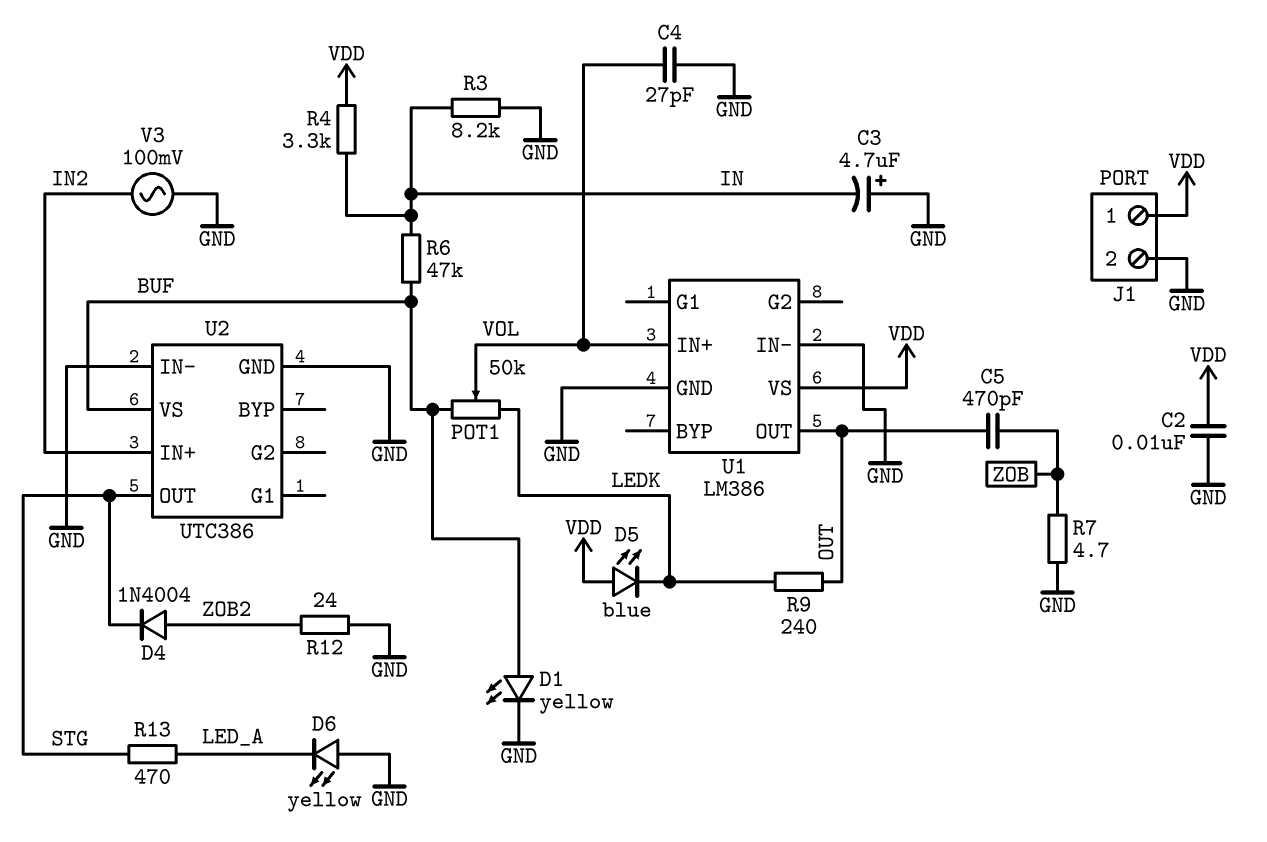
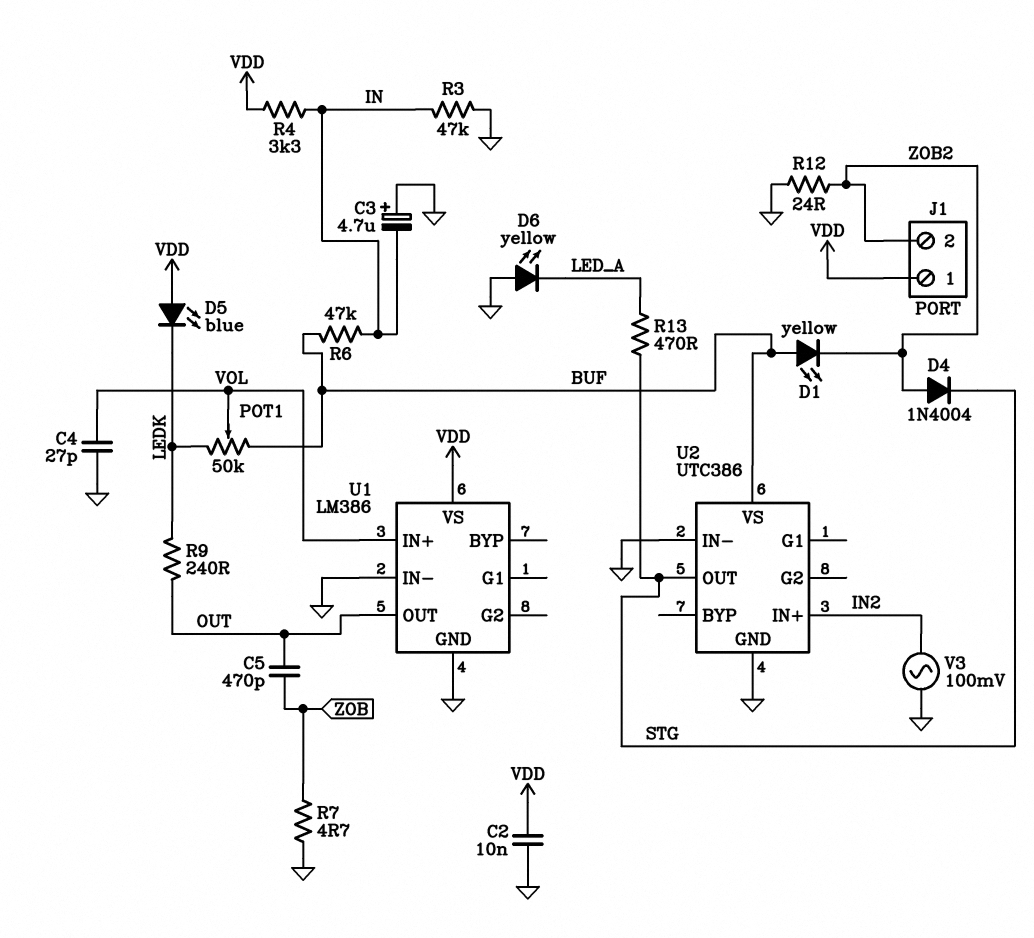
D1: LED yellow (A BUF, K GND) -> LED yellow (A BUF, K ZOB2)
J1 pin 2: GND -> ZOB2
R3: 8.2k (GND, IN) -> 47k (GND, IN)

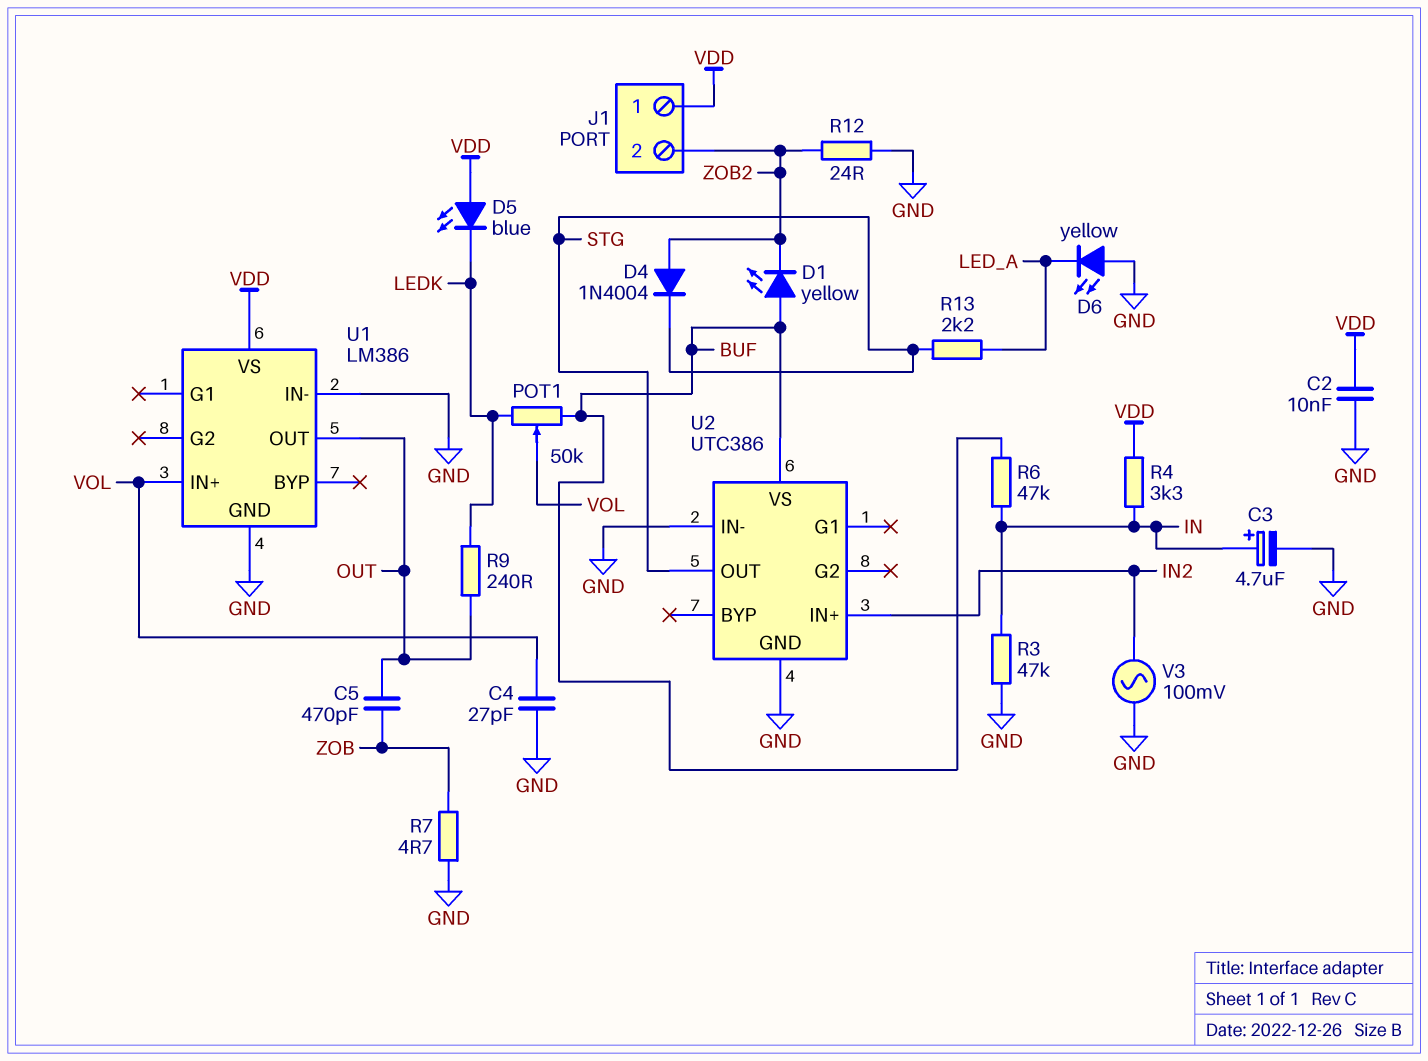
C3: 4.7uF (plus GND, minus IN) -> 4.7uF (plus IN, minus GND)
R13: 470 (LED_A, STG) -> 2.2k (LED_A, STG)

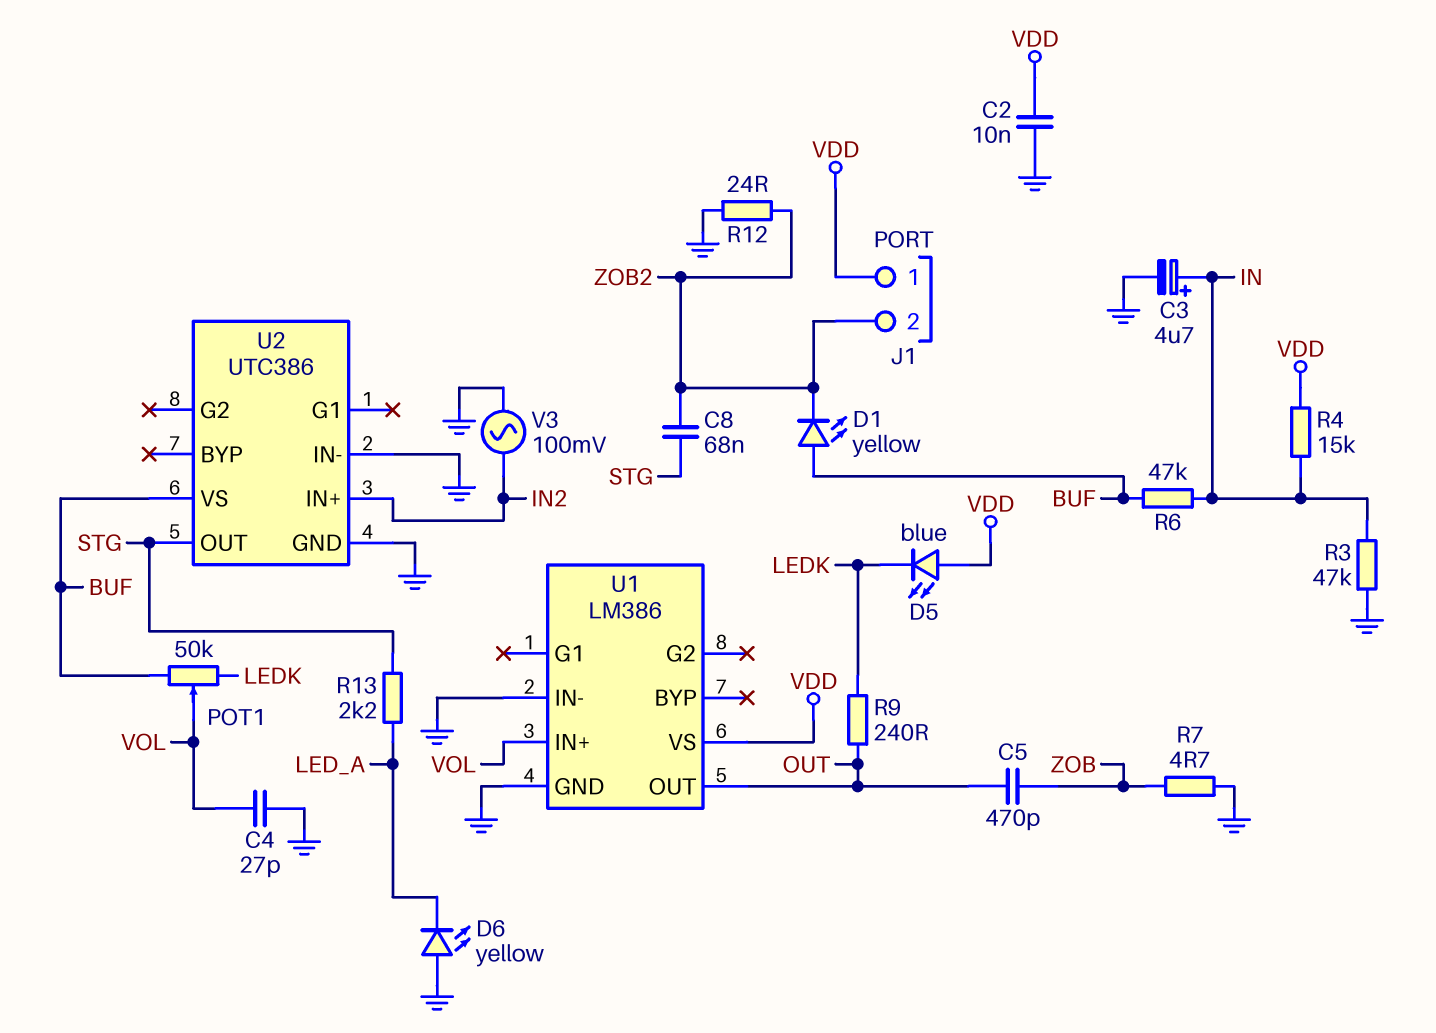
C8: none -> 68nF (STG, ZOB2)
D4: diode 1N4004 (A ZOB2, K STG) -> none
R4: 3.3k (IN, VDD) -> 15k (IN, VDD)

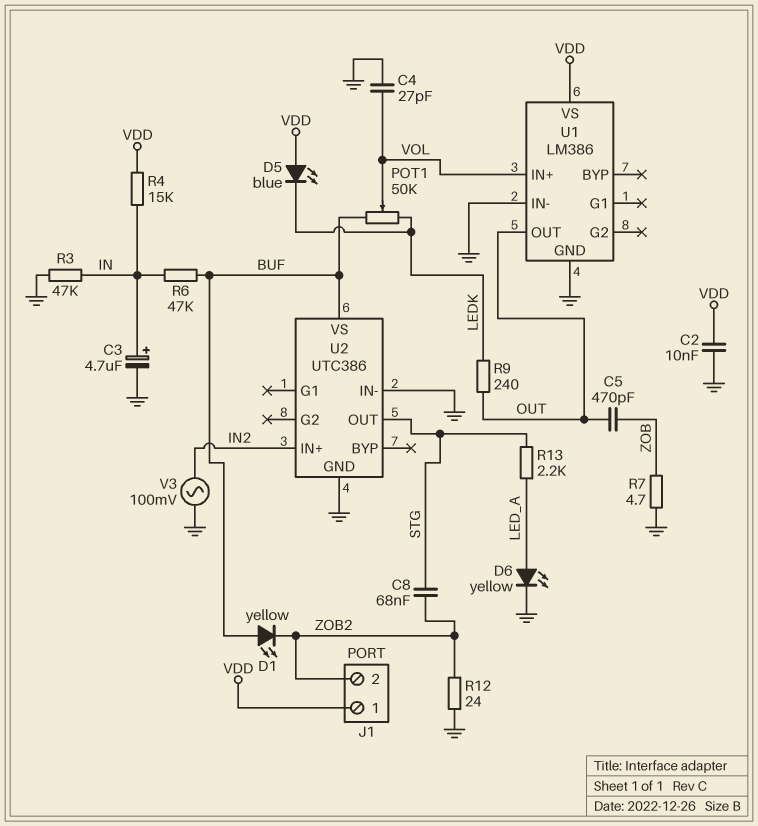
D6: LED yellow (A GND, K LED_A) -> LED yellow (A LED_A, K GND)

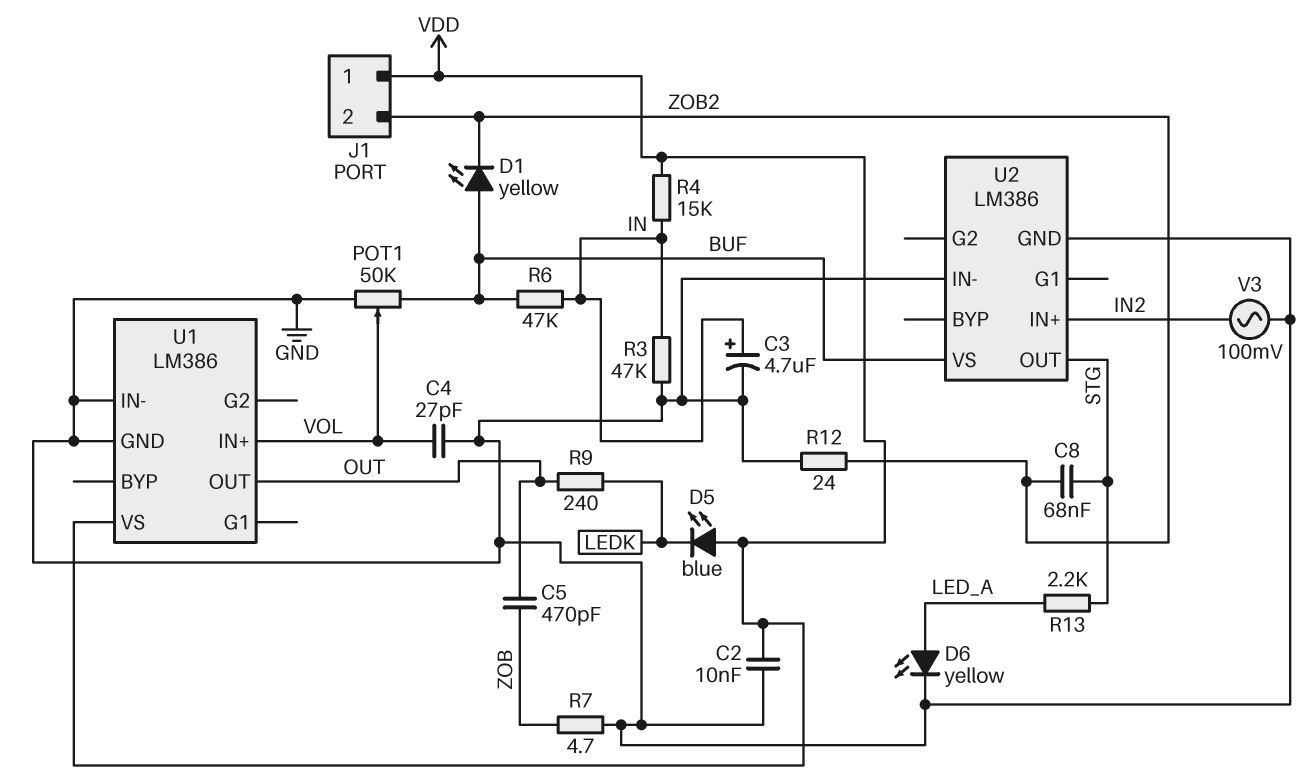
POT1: 50k (BUF, LEDK, wiper VOL) -> 50k (BUF, GND, wiper VOL)
U2: UTC386 -> LM386

